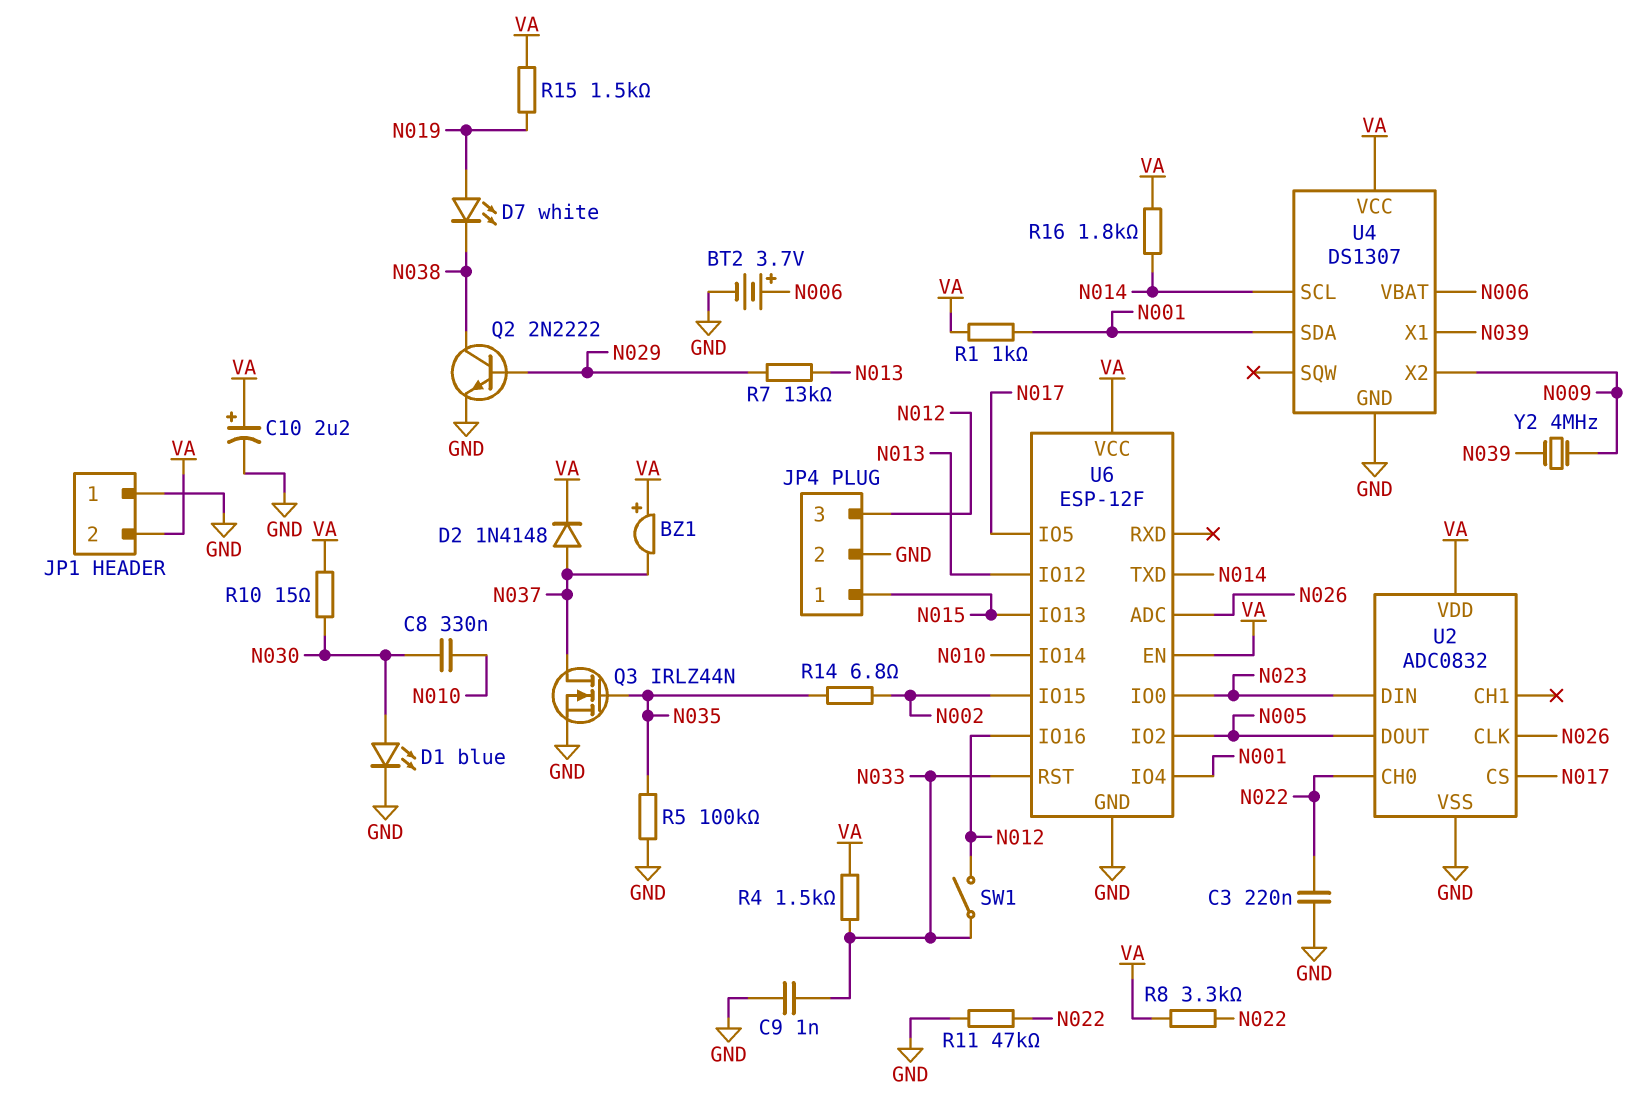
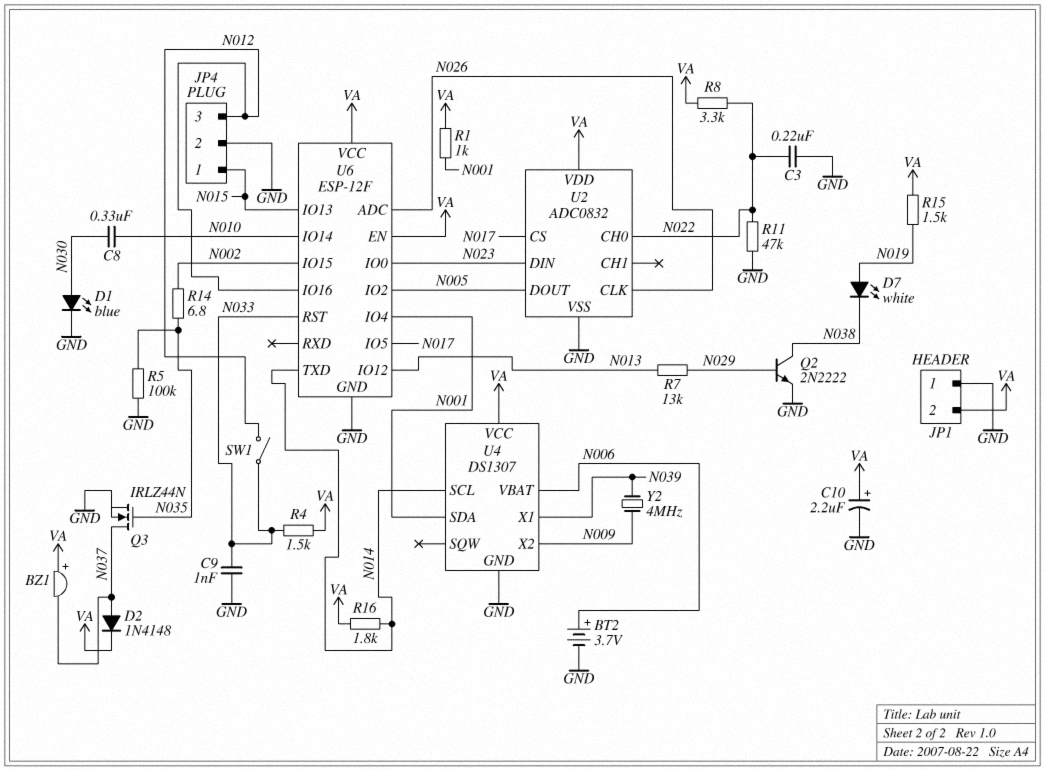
R10: 15 (N030, VA) -> none

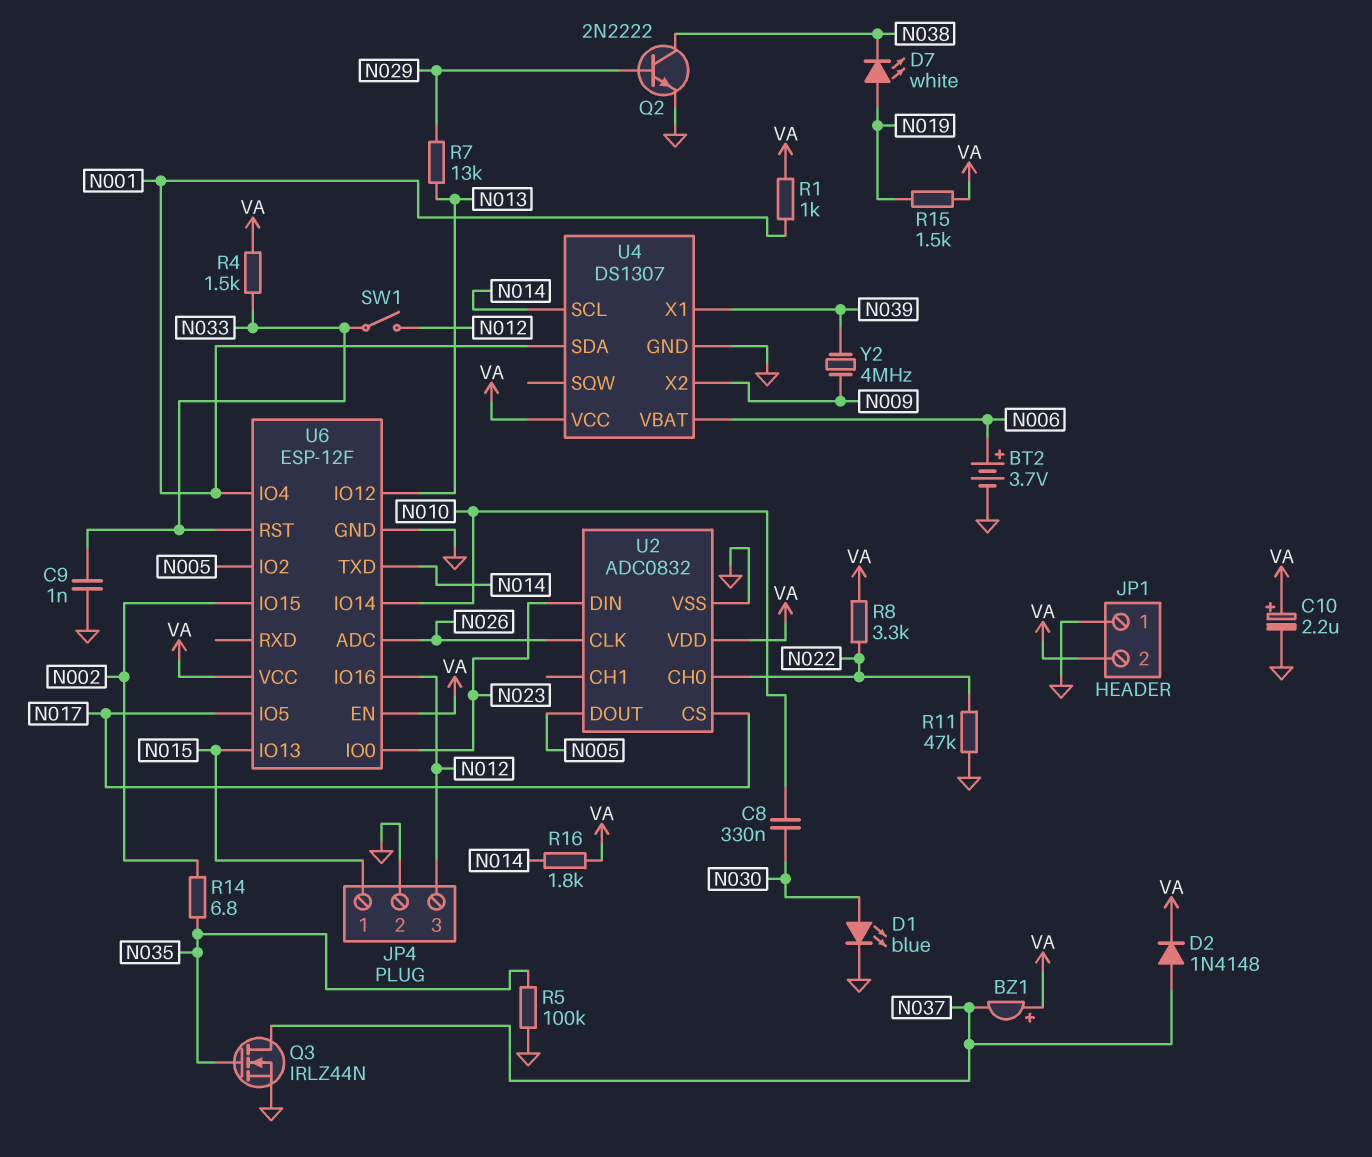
C3: 220nF (GND, N022) -> none

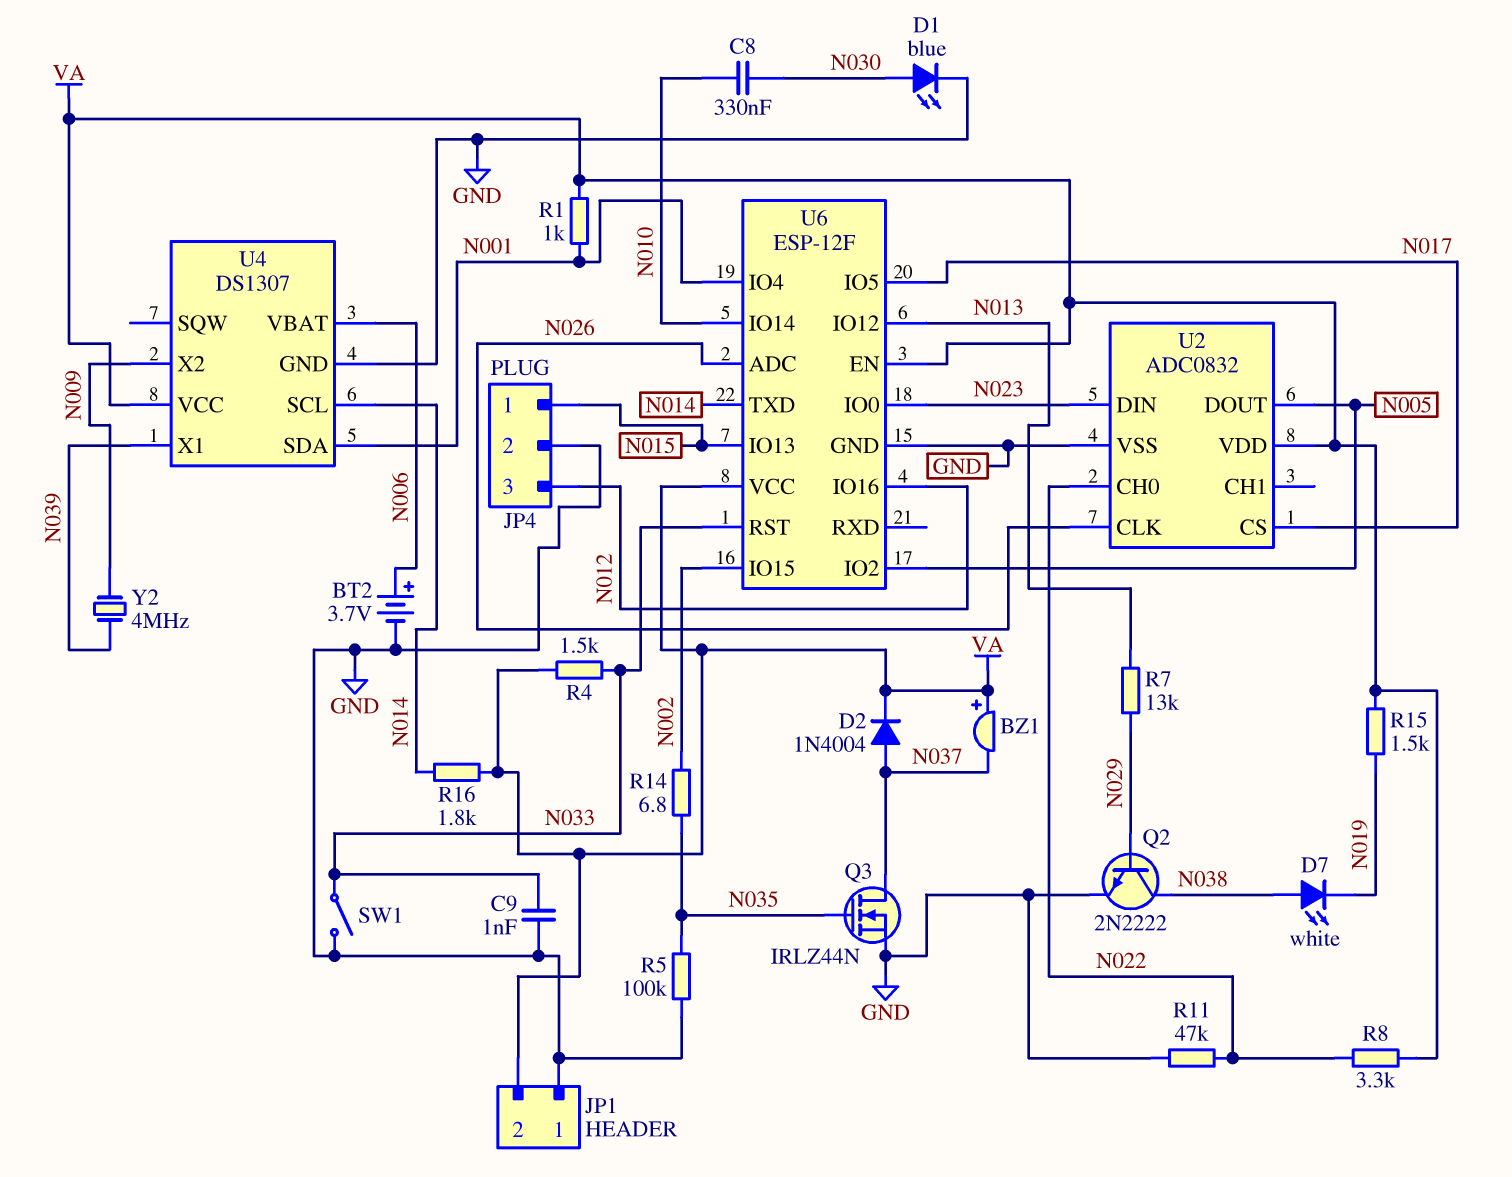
C10: 2.2uF (plus VA, minus GND) -> none
D2: diode 1N4148 (A N037, K VA) -> diode 1N4004 (A N037, K VA)
D7: LED white (A N019, K N038) -> LED white (A N038, K N019)
SW1: switch (N012, N033) -> switch (GND, N033)

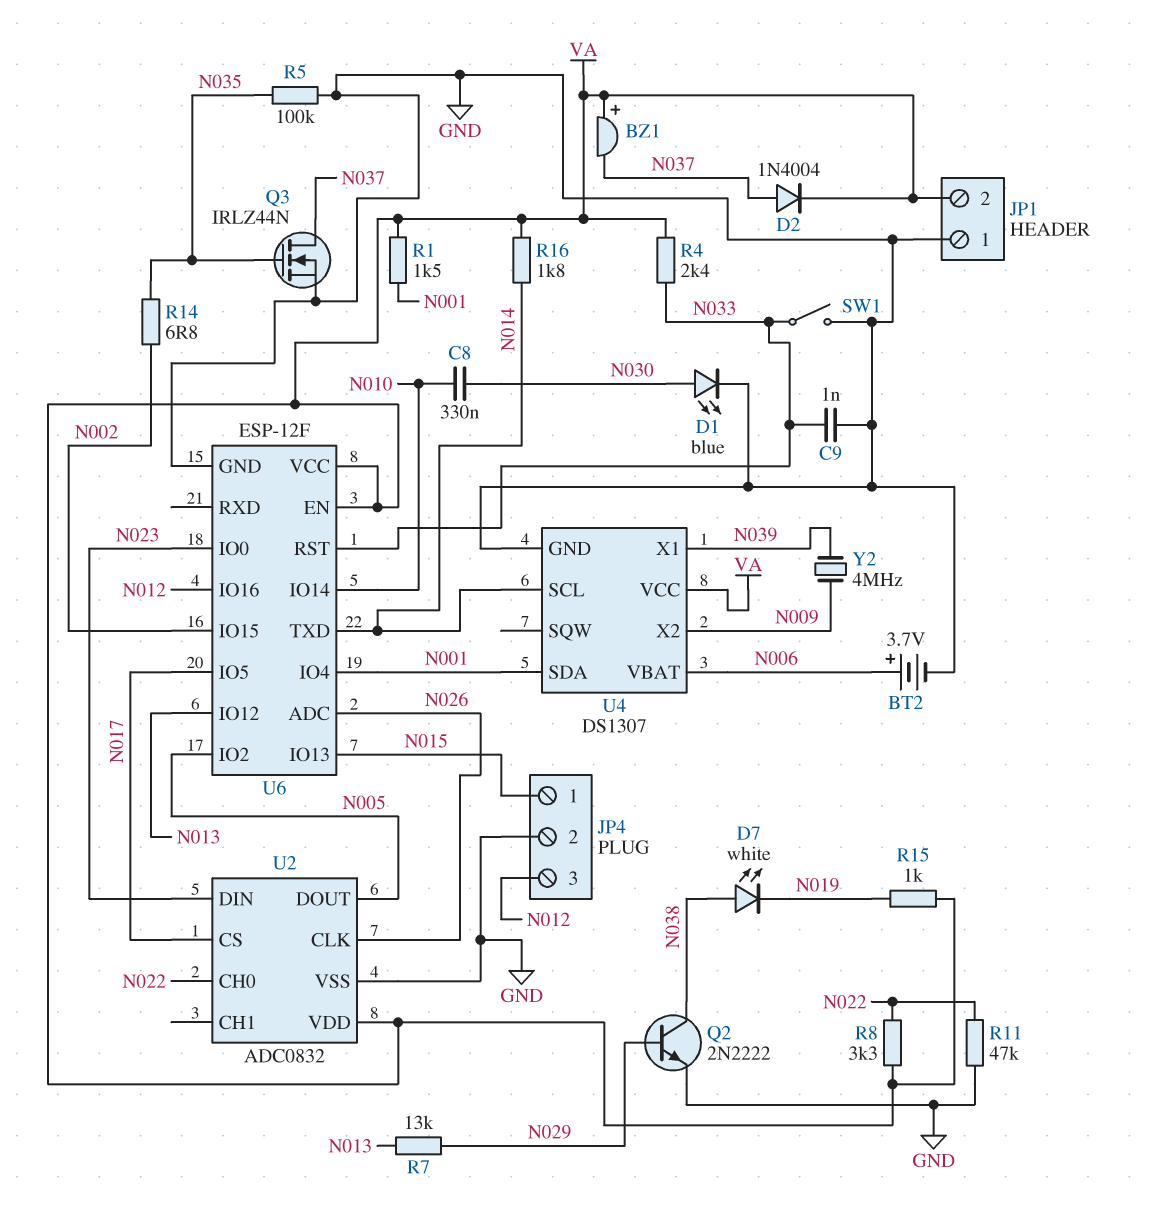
R1: 1k (N001, VA) -> 1.5k (N001, VA)
R4: 1.5k (N033, VA) -> 2.4k (N033, VA)
R15: 1.5k (N019, VA) -> 1k (N019, VA)

